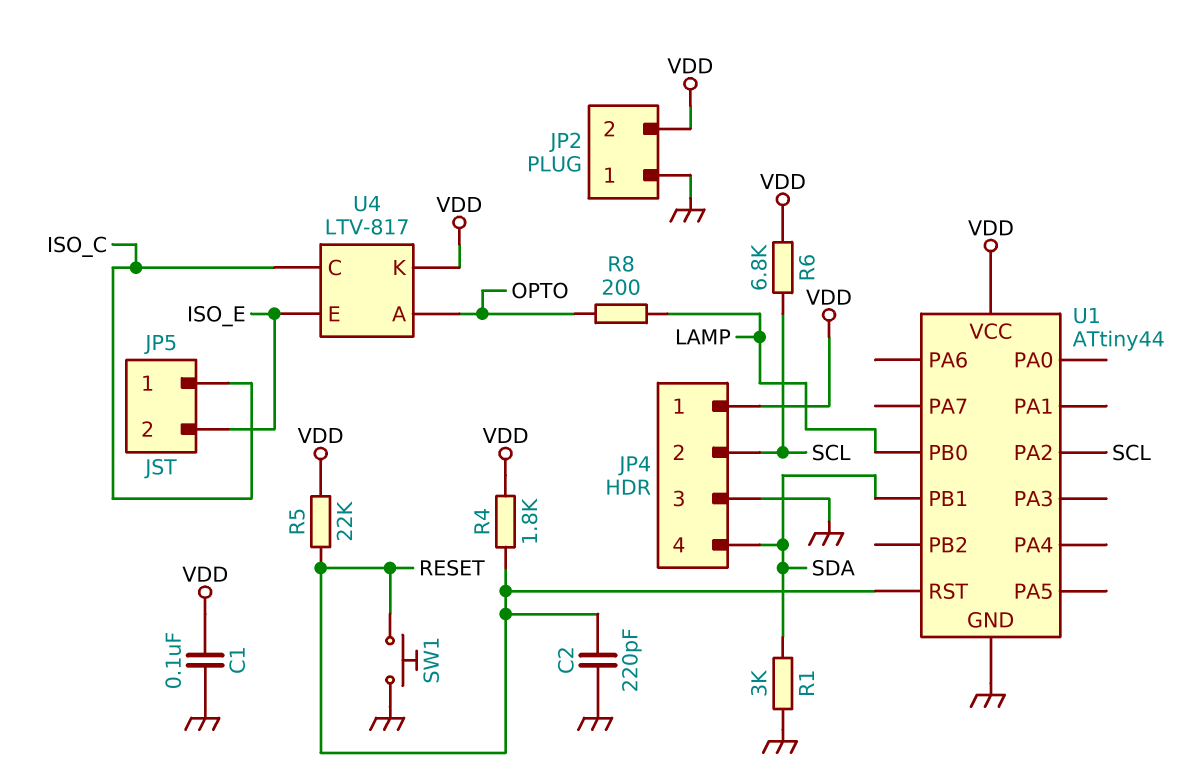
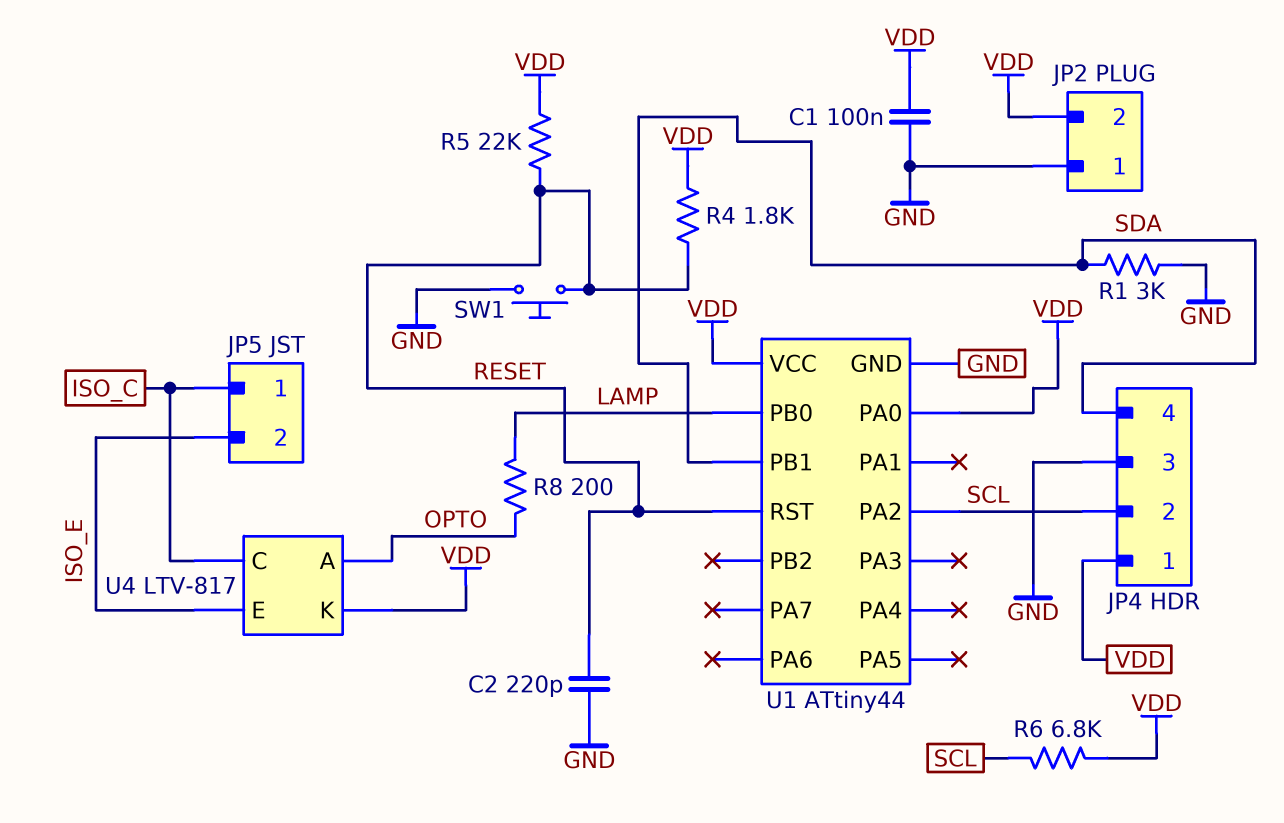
U1 pin PA0: none -> VDD

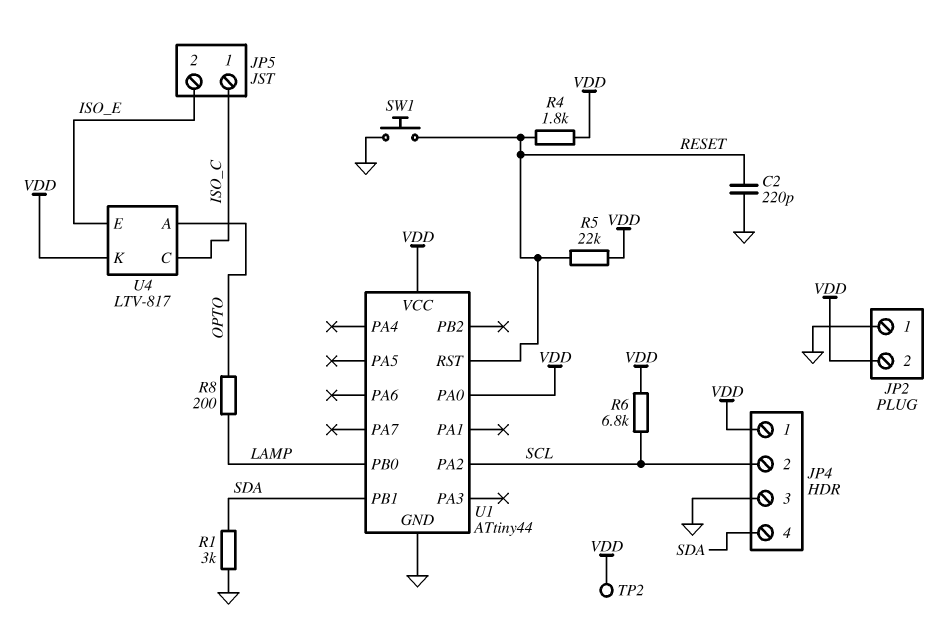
C1: 100nF (GND, VDD) -> none
TP2: none -> test point (VDD)

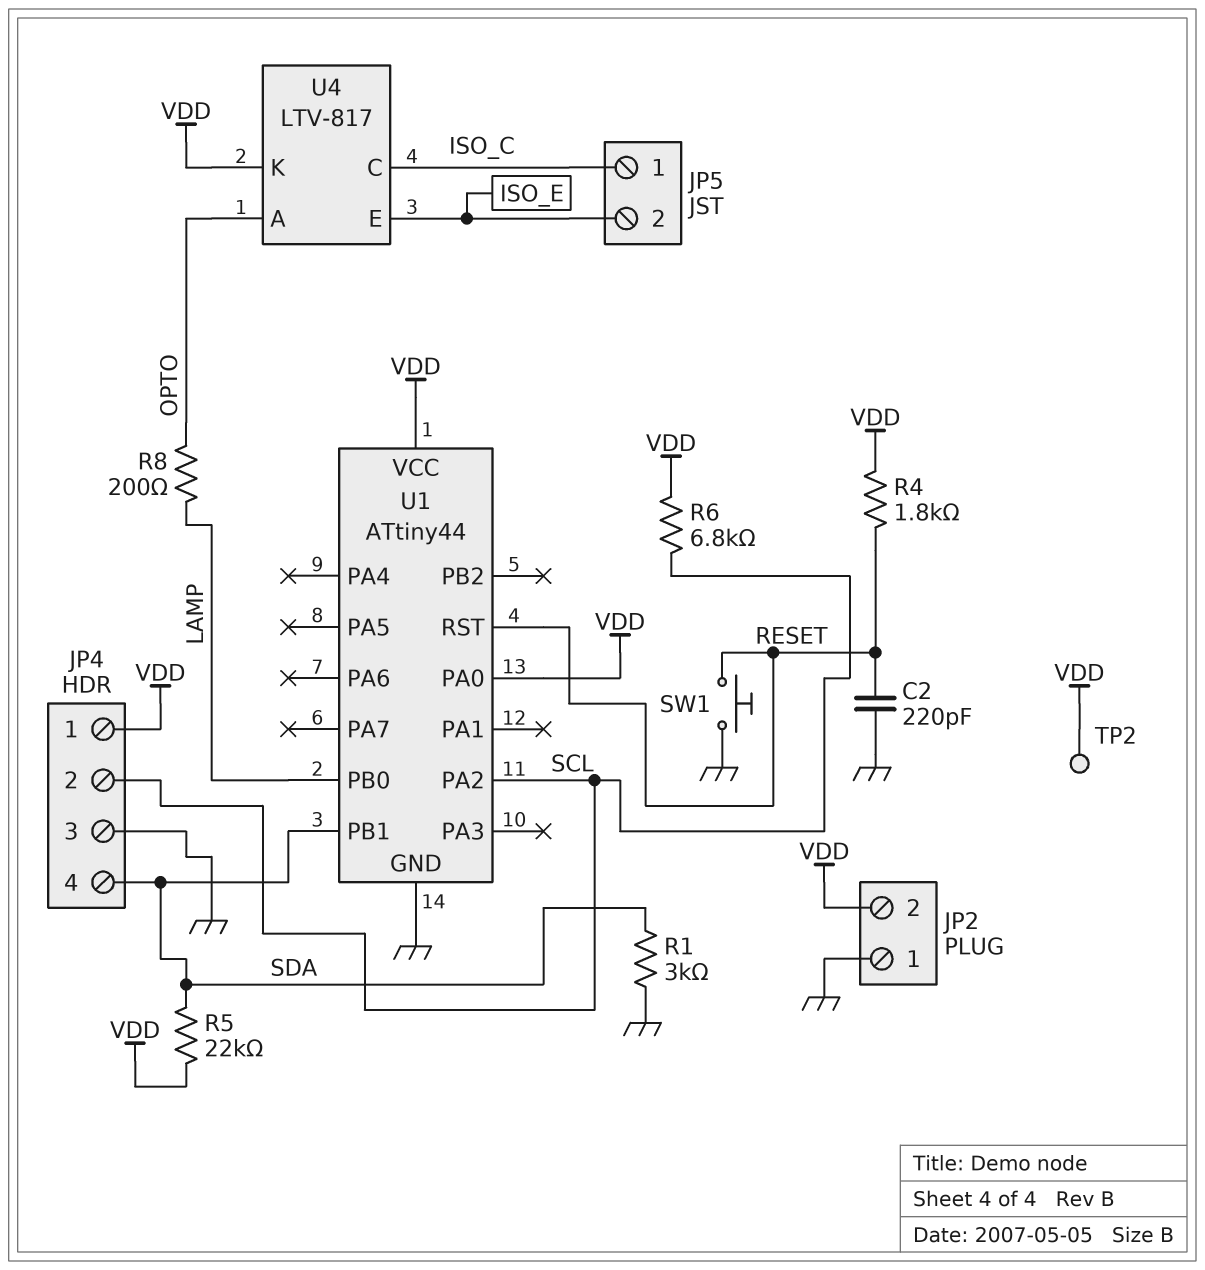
R5: 22k (RESET, VDD) -> 22k (SDA, VDD)

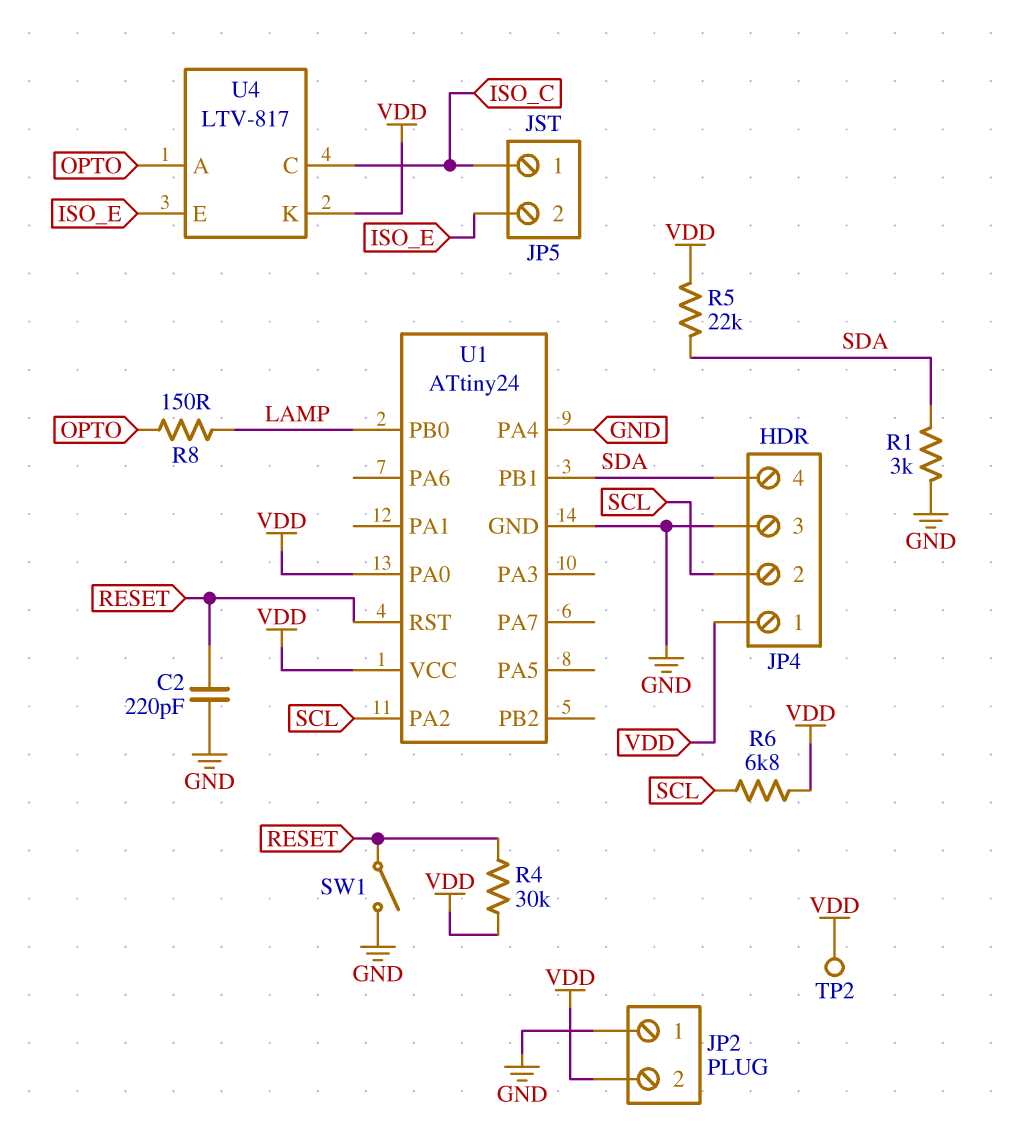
R4: 1.8k (RESET, VDD) -> 30k (RESET, VDD)
R8: 200 (LAMP, OPTO) -> 150 (LAMP, OPTO)
SW1: button (GND, RESET) -> switch (GND, RESET)
U1: ATtiny44 -> ATtiny24
U1 pin PA4: none -> GND

